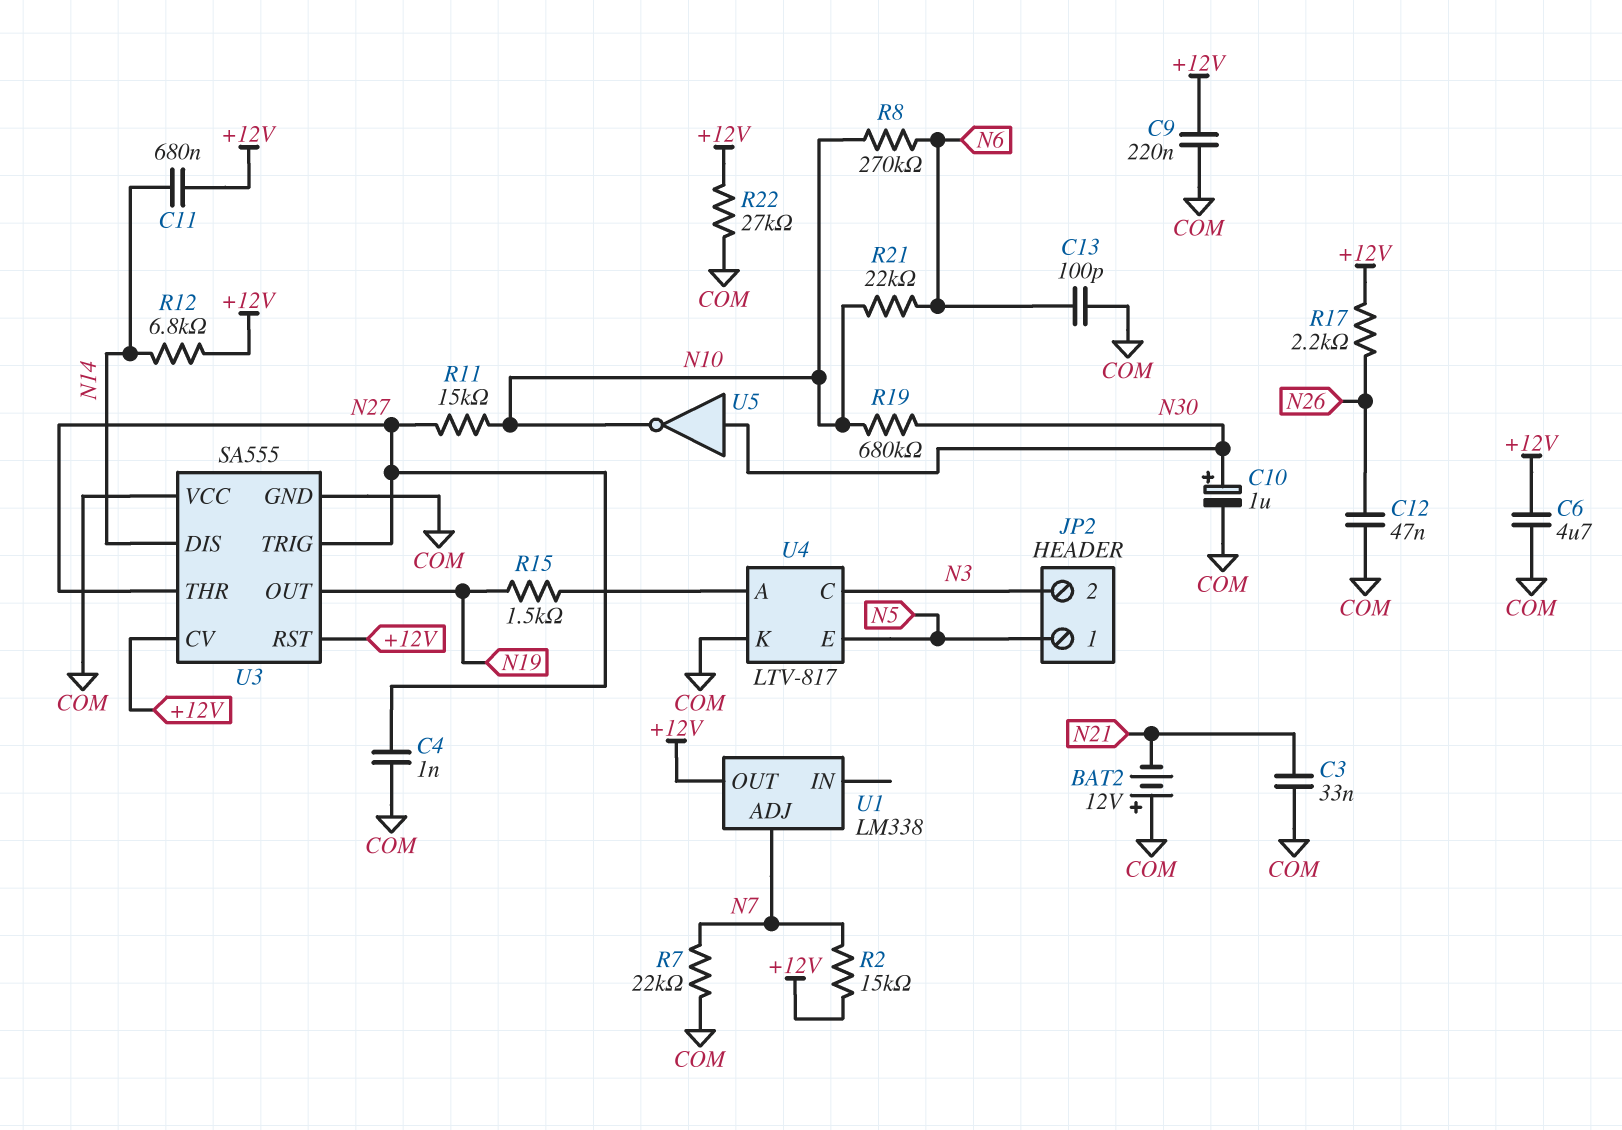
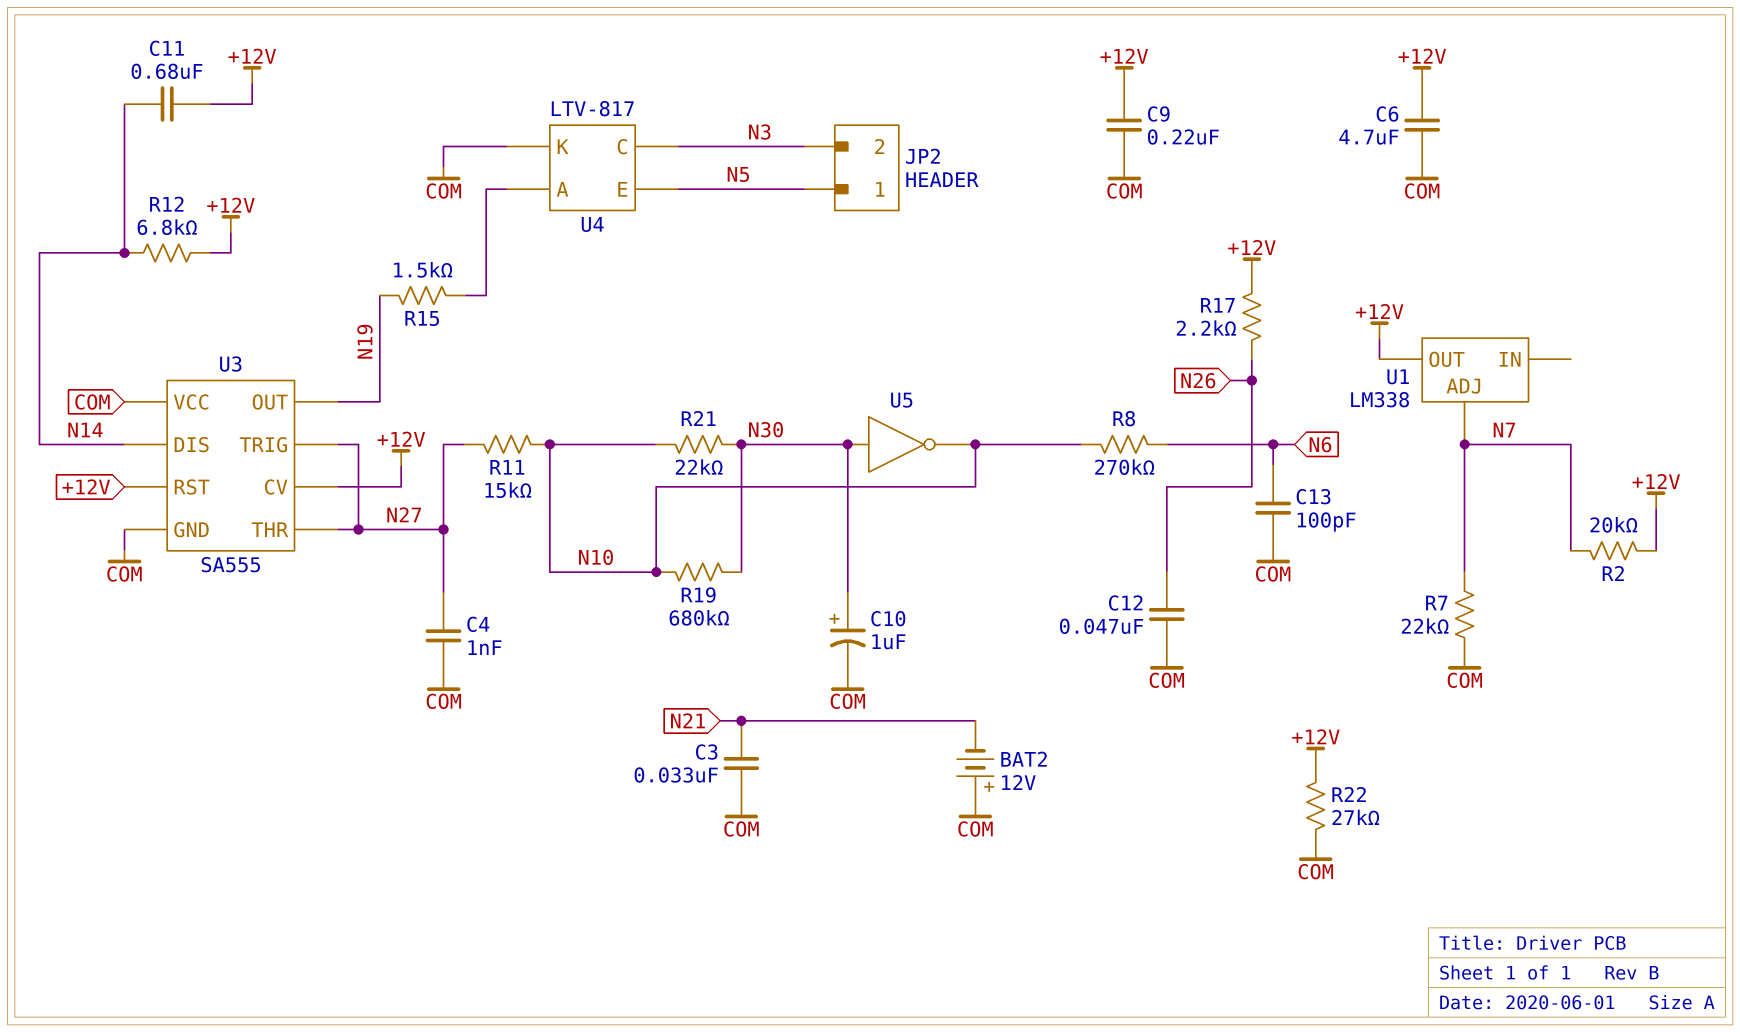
R2: 15k (+12V, N7) -> 20k (+12V, N7)
R21: 22k (N6, N10) -> 22k (N10, N30)

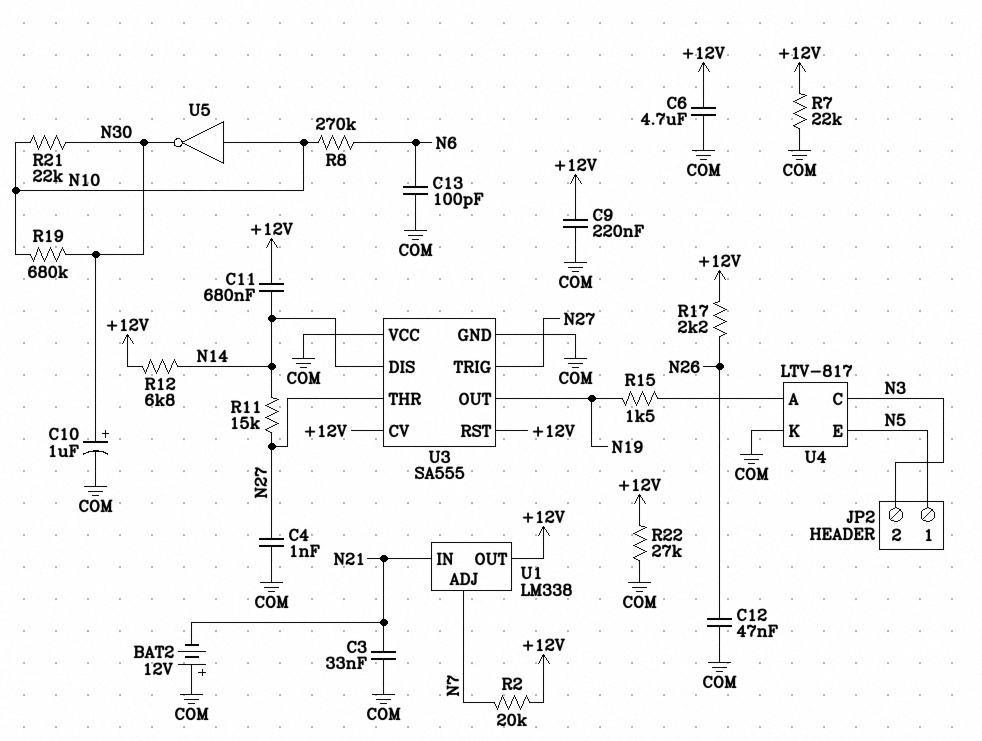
R7: 22k (COM, N7) -> 22k (+12V, COM)
R11: 15k (N10, N27) -> 15k (N14, N27)
U1 pin IN: none -> N21
U5: NOT (in N30, out N10) -> NOT (in N10, out N30)

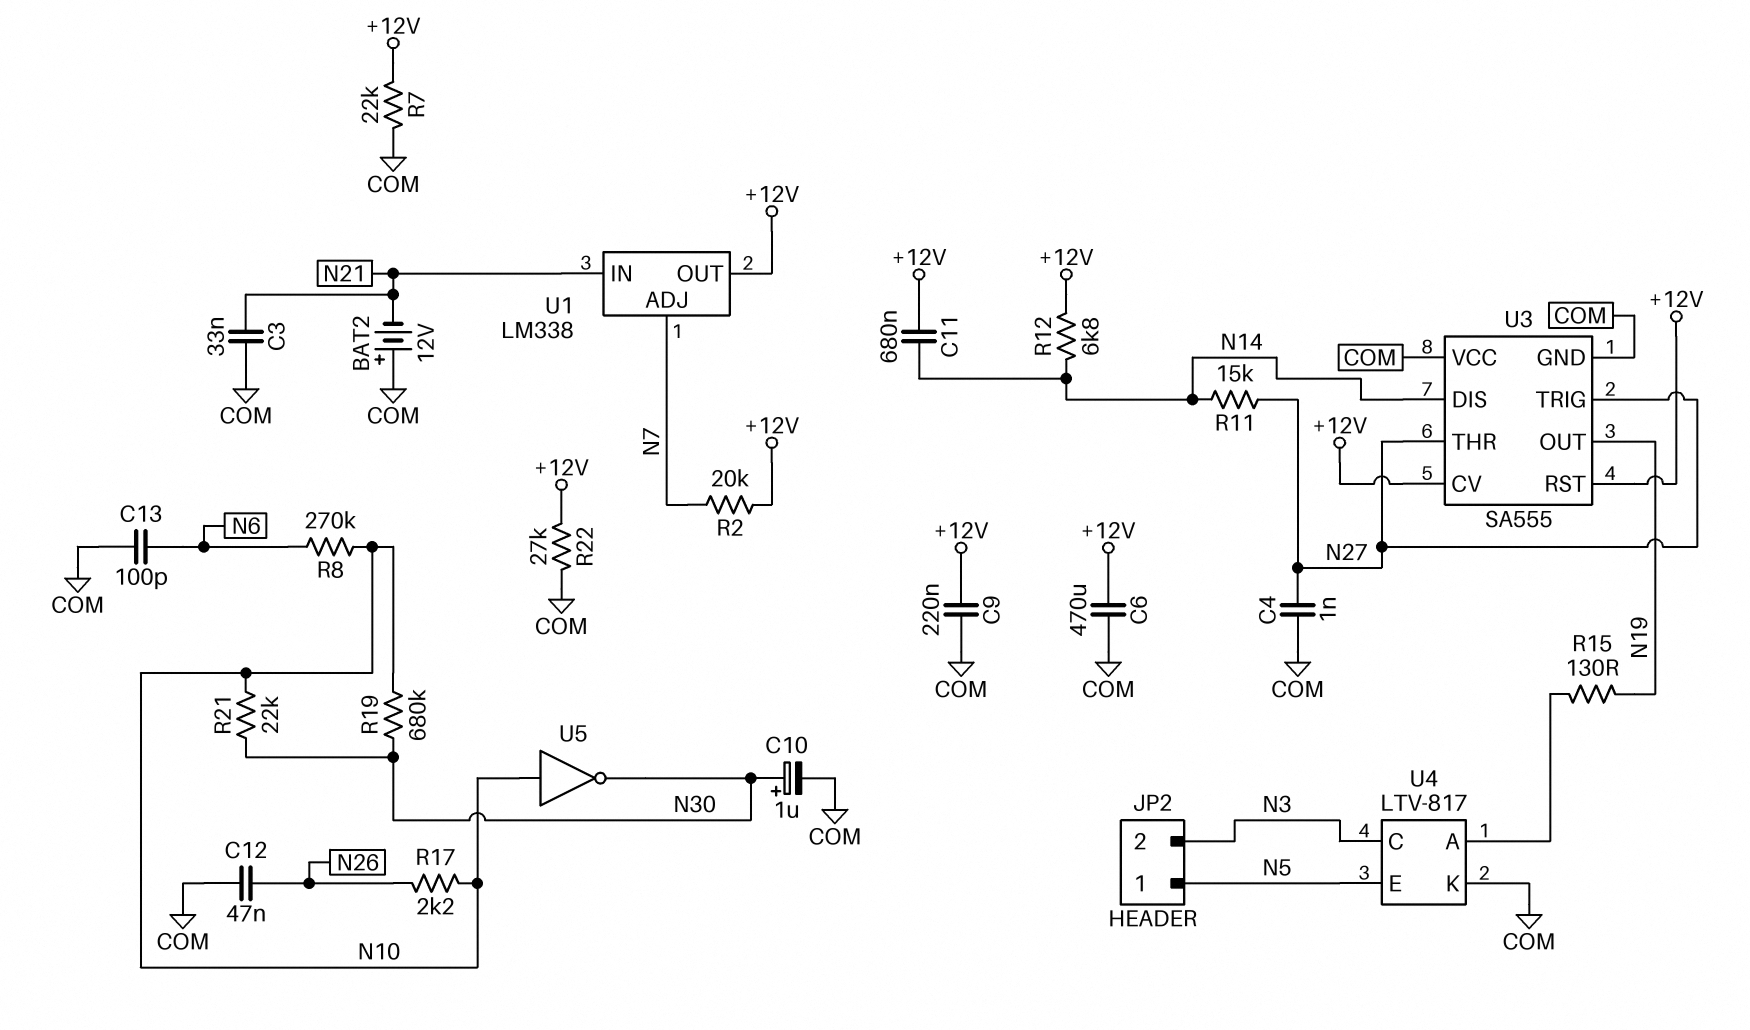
C6: 4.7uF (+12V, COM) -> 470uF (+12V, COM)
R15: 1.5k (N19, U4/A) -> 130 (N19, U4/A)
R17: 2.2k (+12V, N26) -> 2.2k (N10, N26)

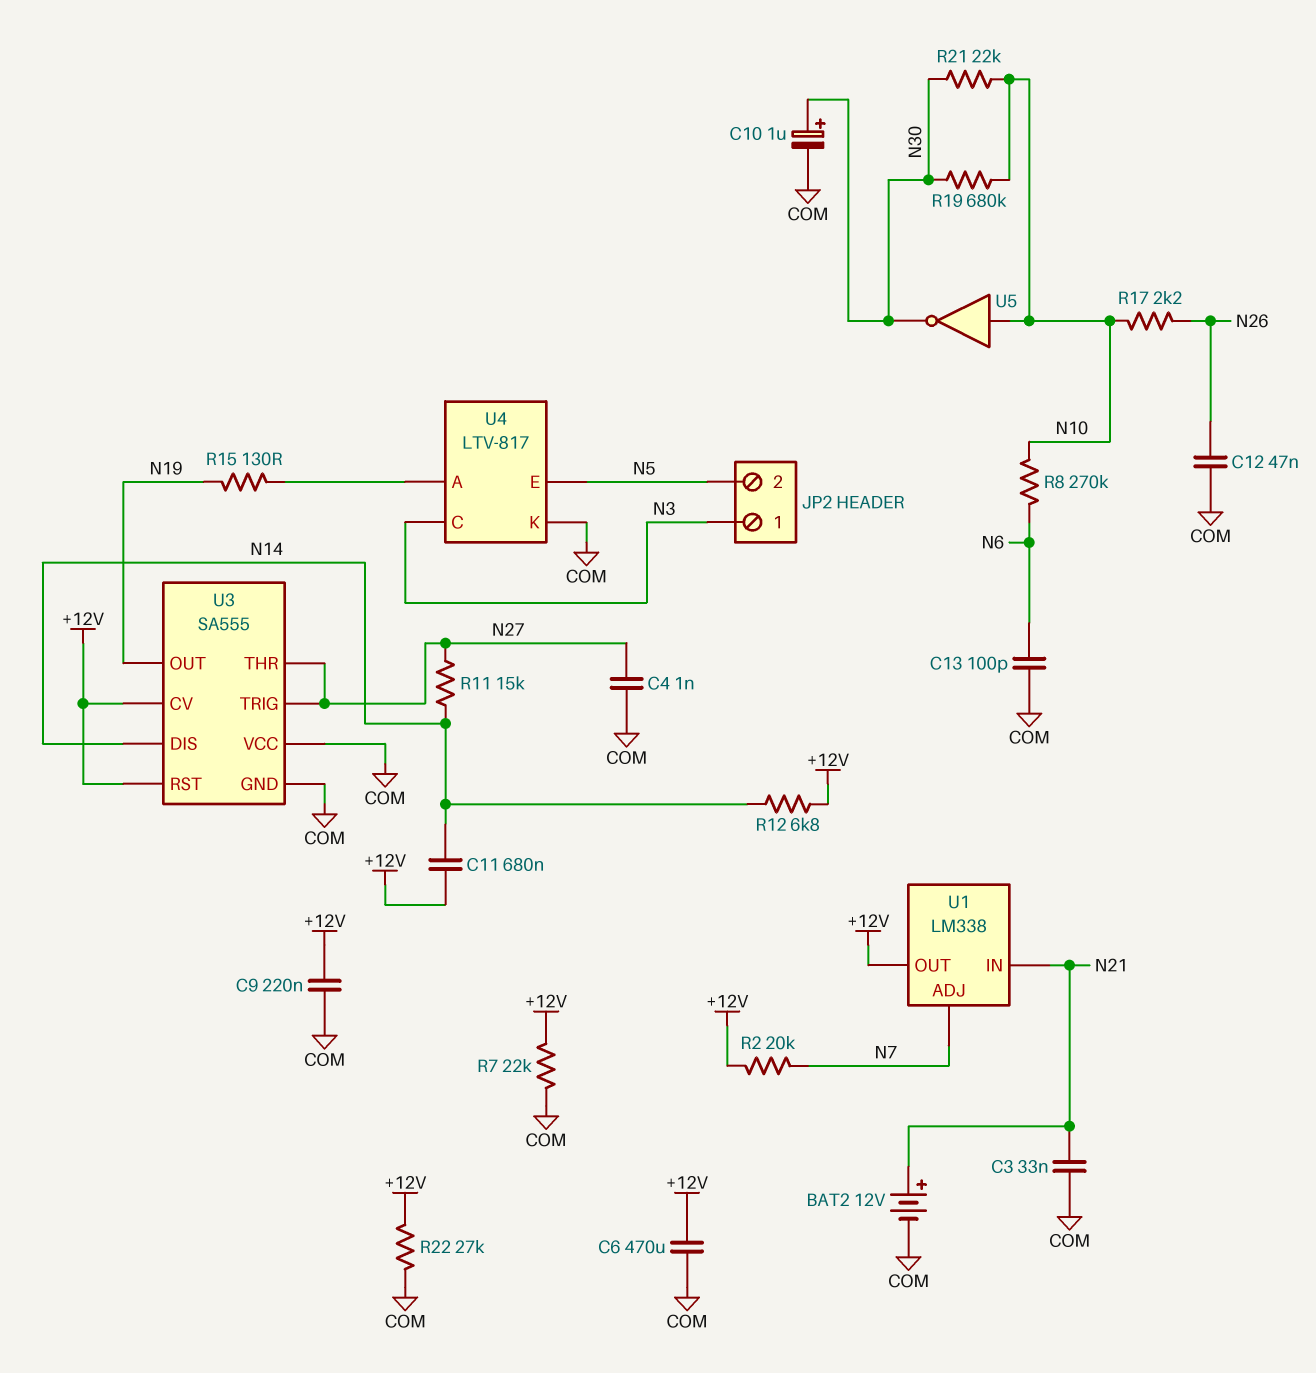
BAT2: 12V (plus COM, minus N21) -> 12V (plus N21, minus COM)
JP2 pin 1: N5 -> N3
JP2 pin 2: N3 -> N5

